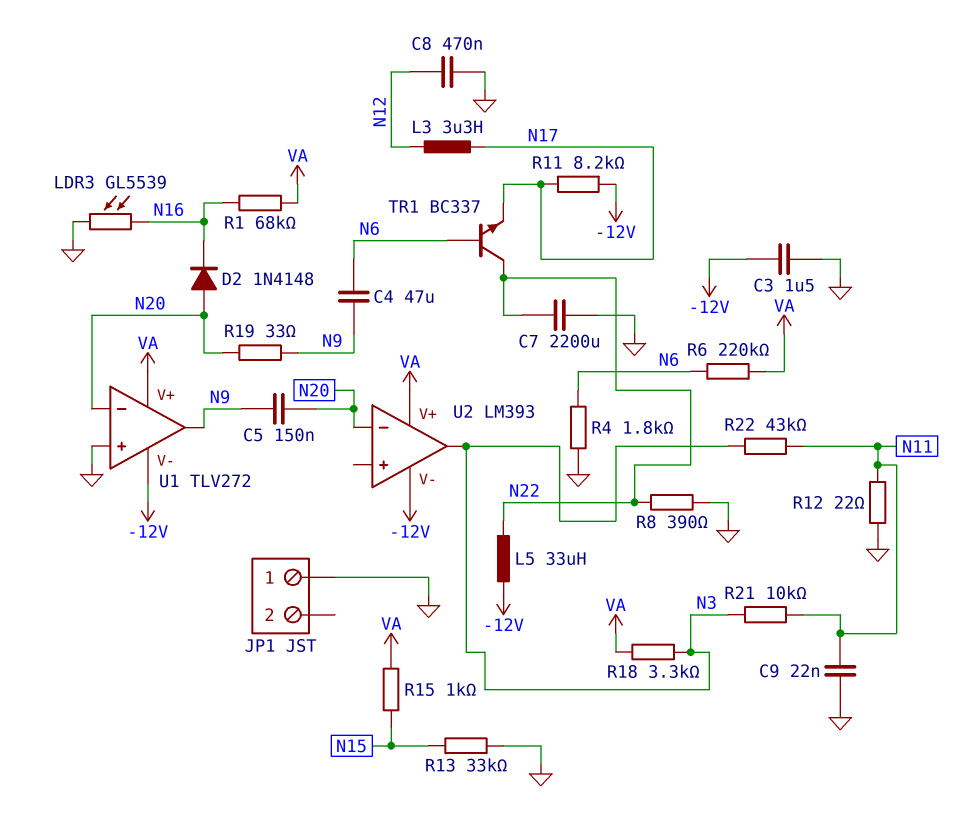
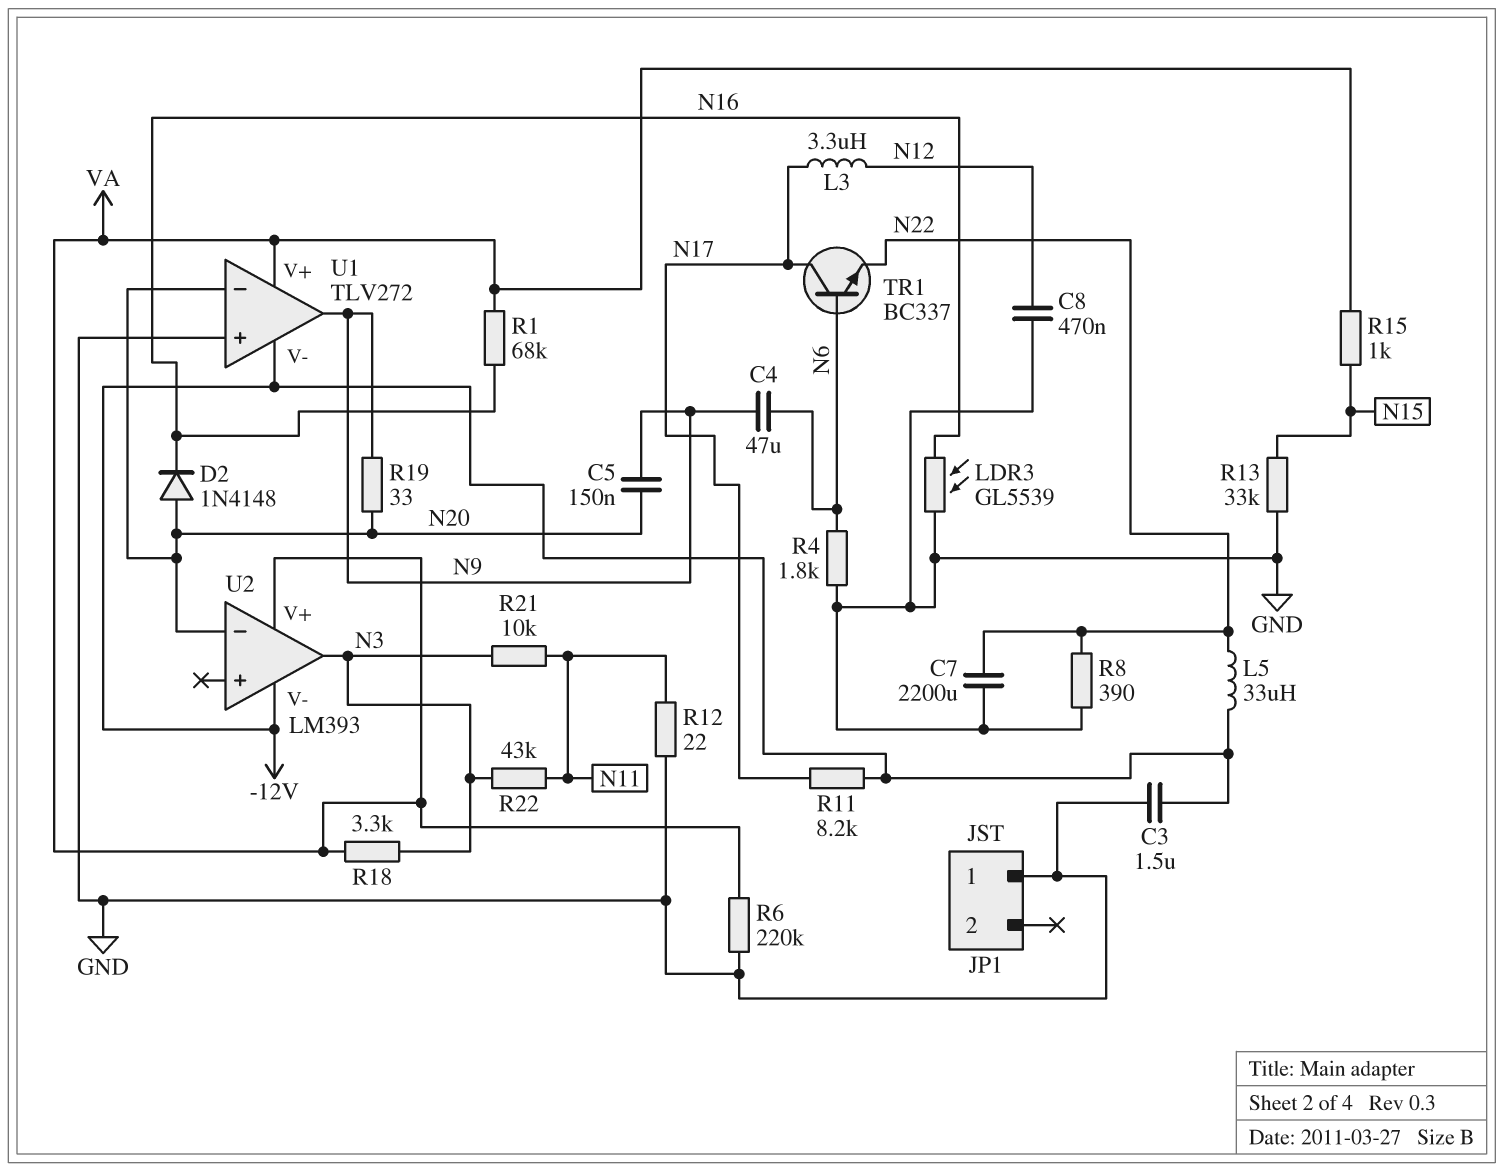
C9: 22nF (GND, N11) -> none
R6: 220k (N6, VA) -> 220k (GND, VA)
TR1: NPN BC337 (B N6, C N22, E N17) -> NPN BC337 (B N6, C N17, E N22)

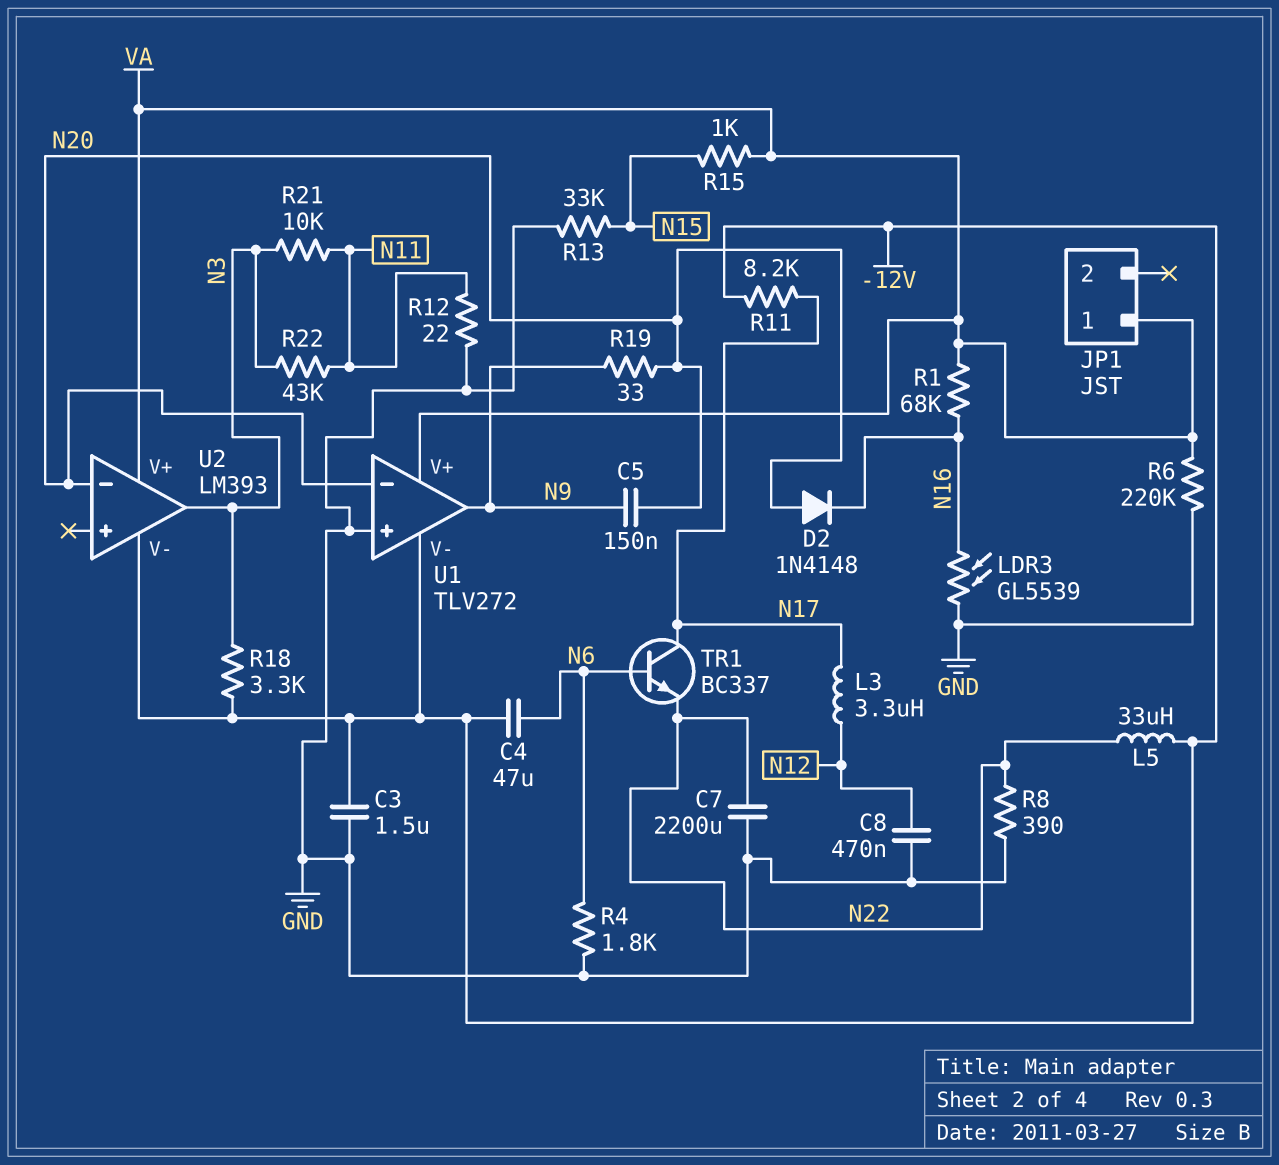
C4: 47uF (N6, N9) -> 47uF (-12V, N6)
JP1 pin 1: GND -> VA
R18: 3.3k (N3, VA) -> 3.3k (-12V, N3)

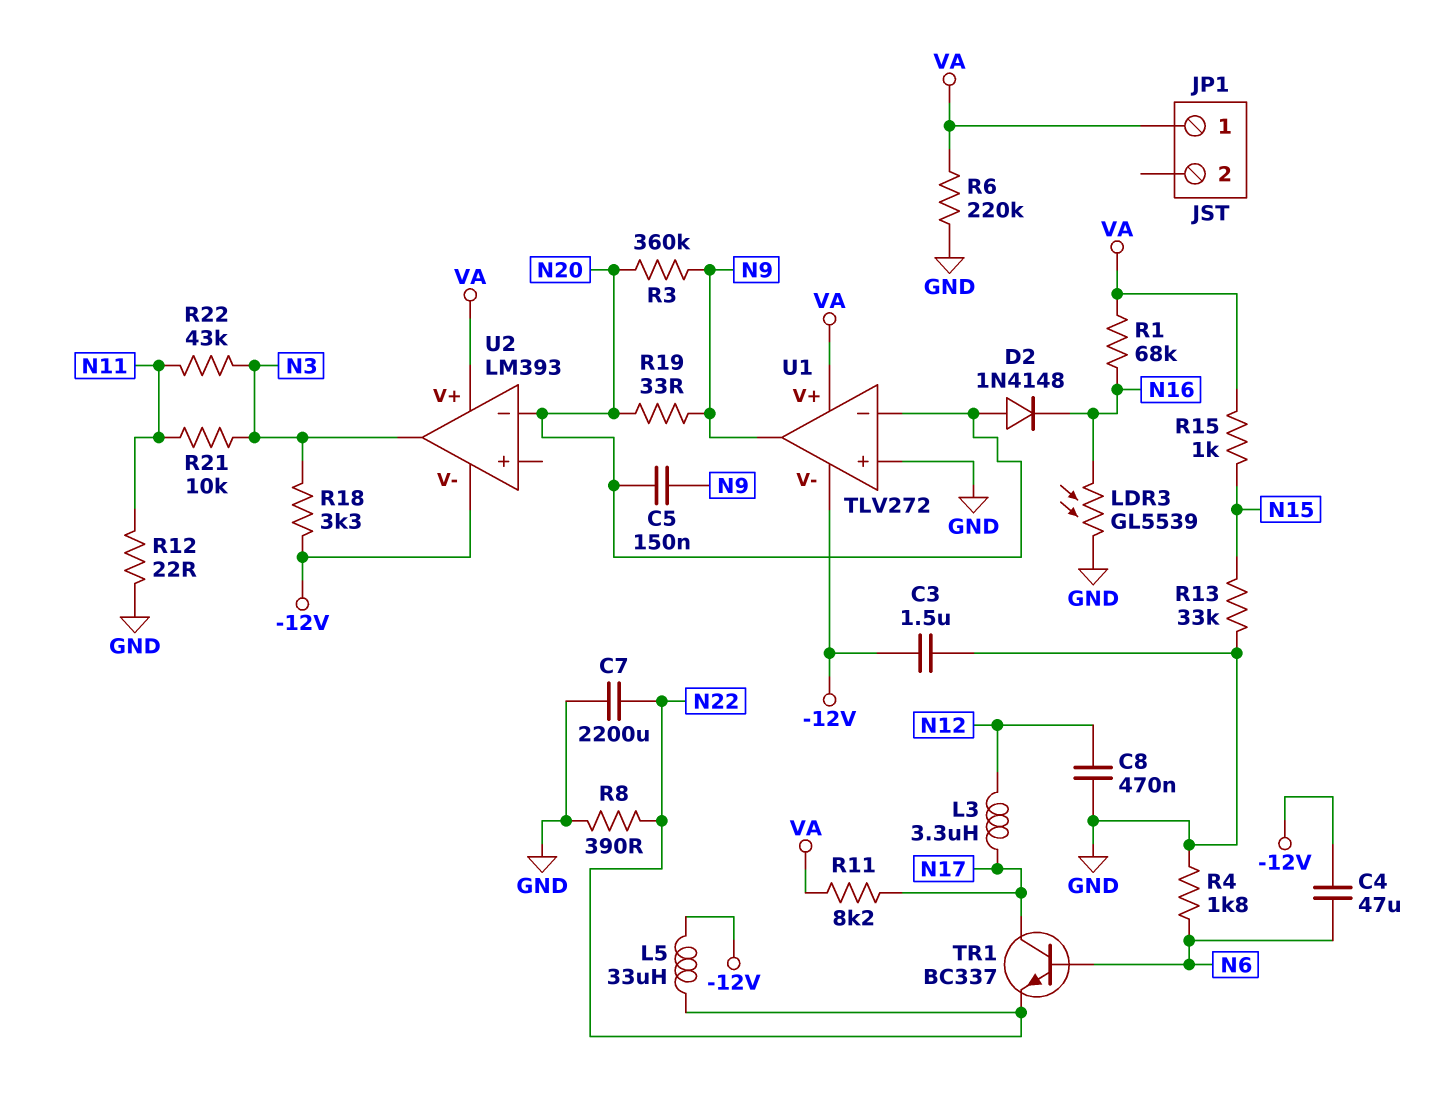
R3: none -> 360k (N9, N20)
R11: 8.2k (-12V, N17) -> 8.2k (N17, VA)

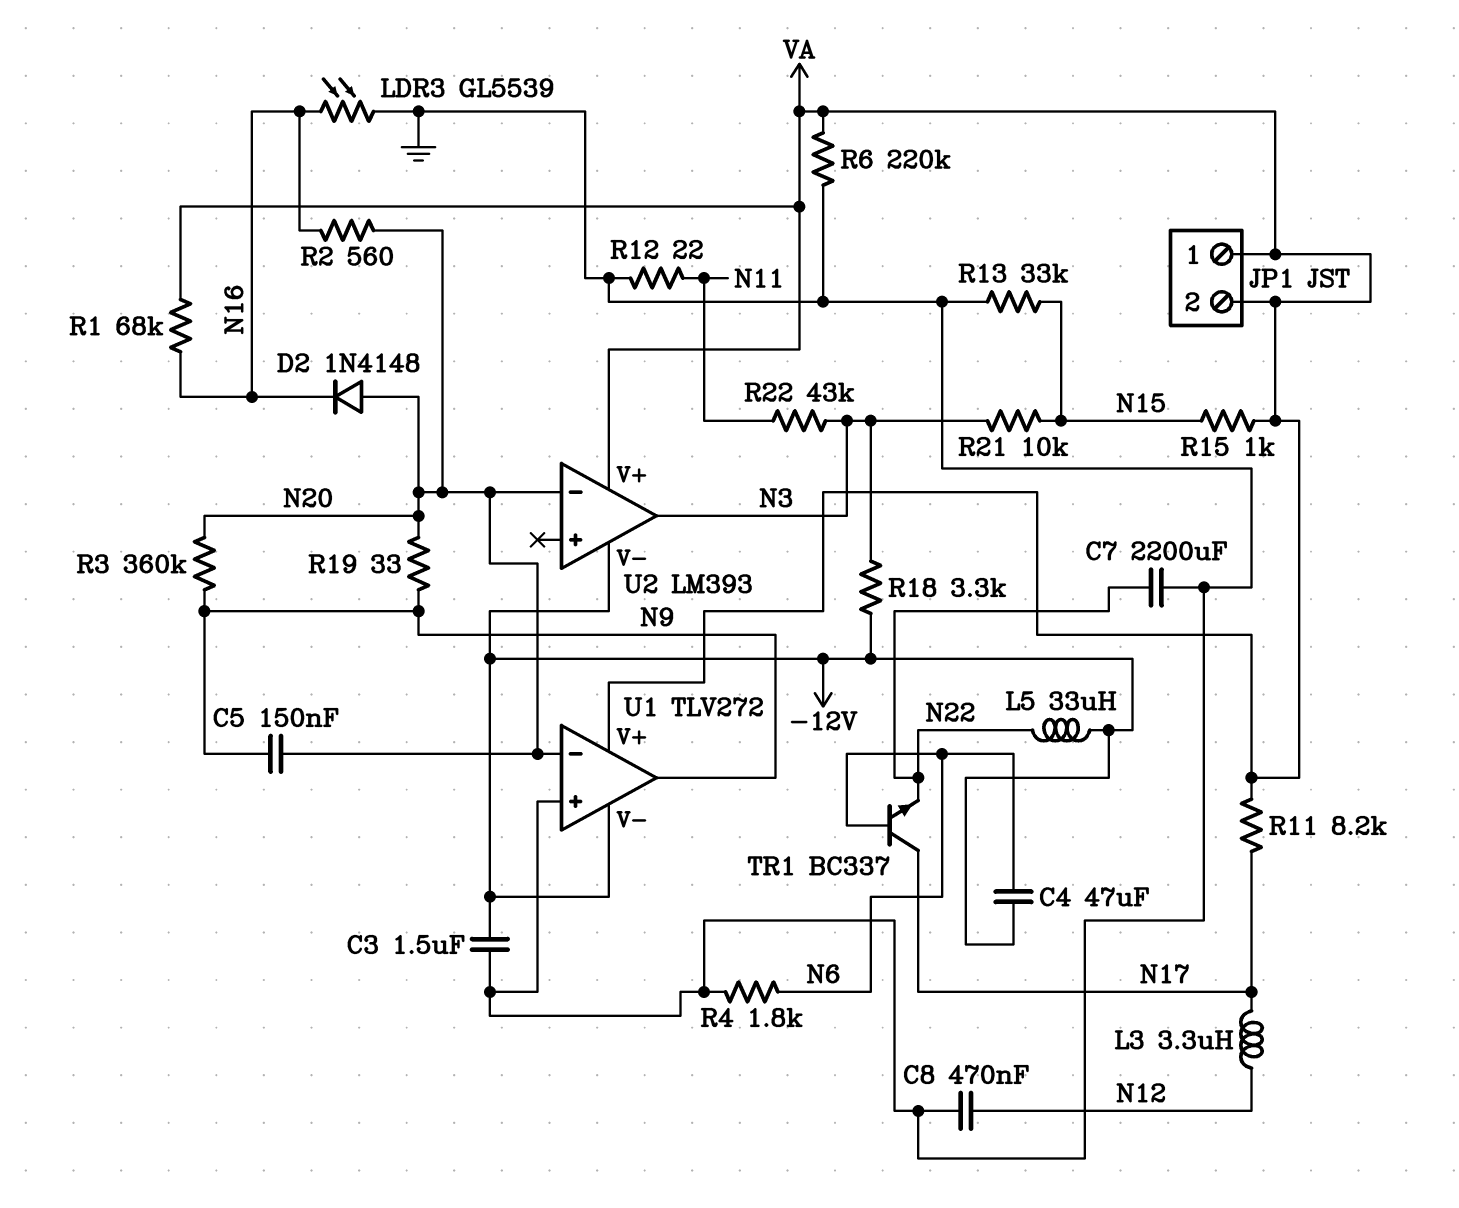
JP1 pin 2: none -> VA
R2: none -> 560 (N16, N20)
R8: 390 (GND, N22) -> none
R21: 10k (N3, N11) -> 10k (N3, N15)

